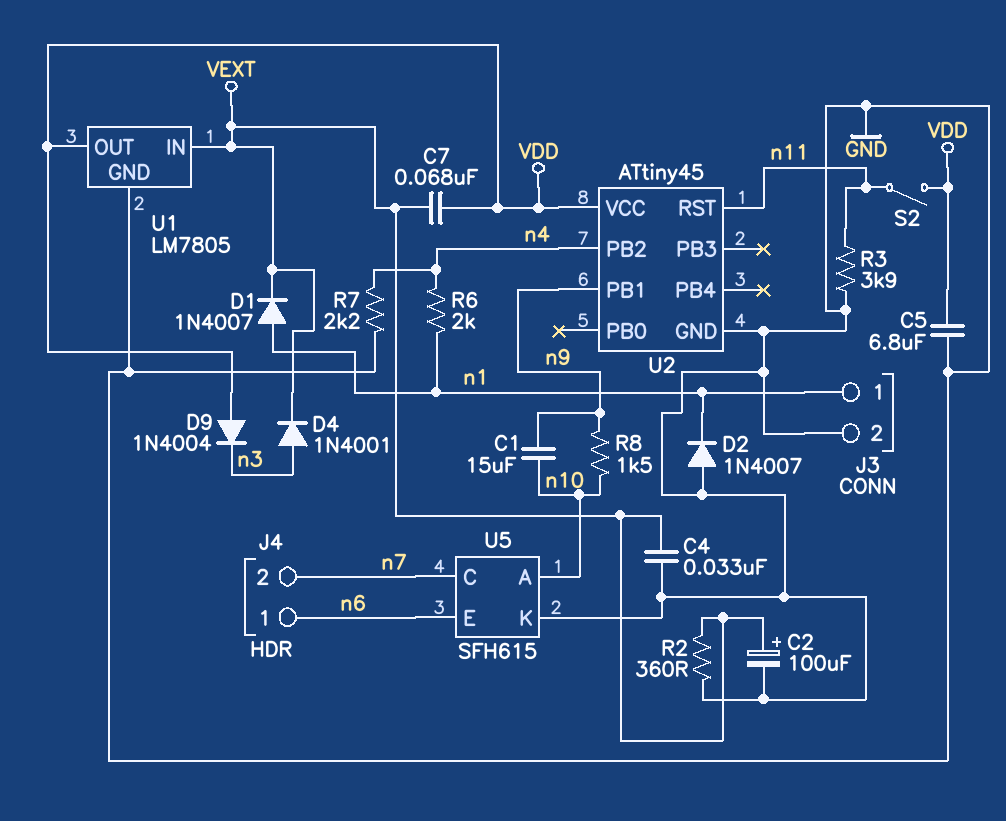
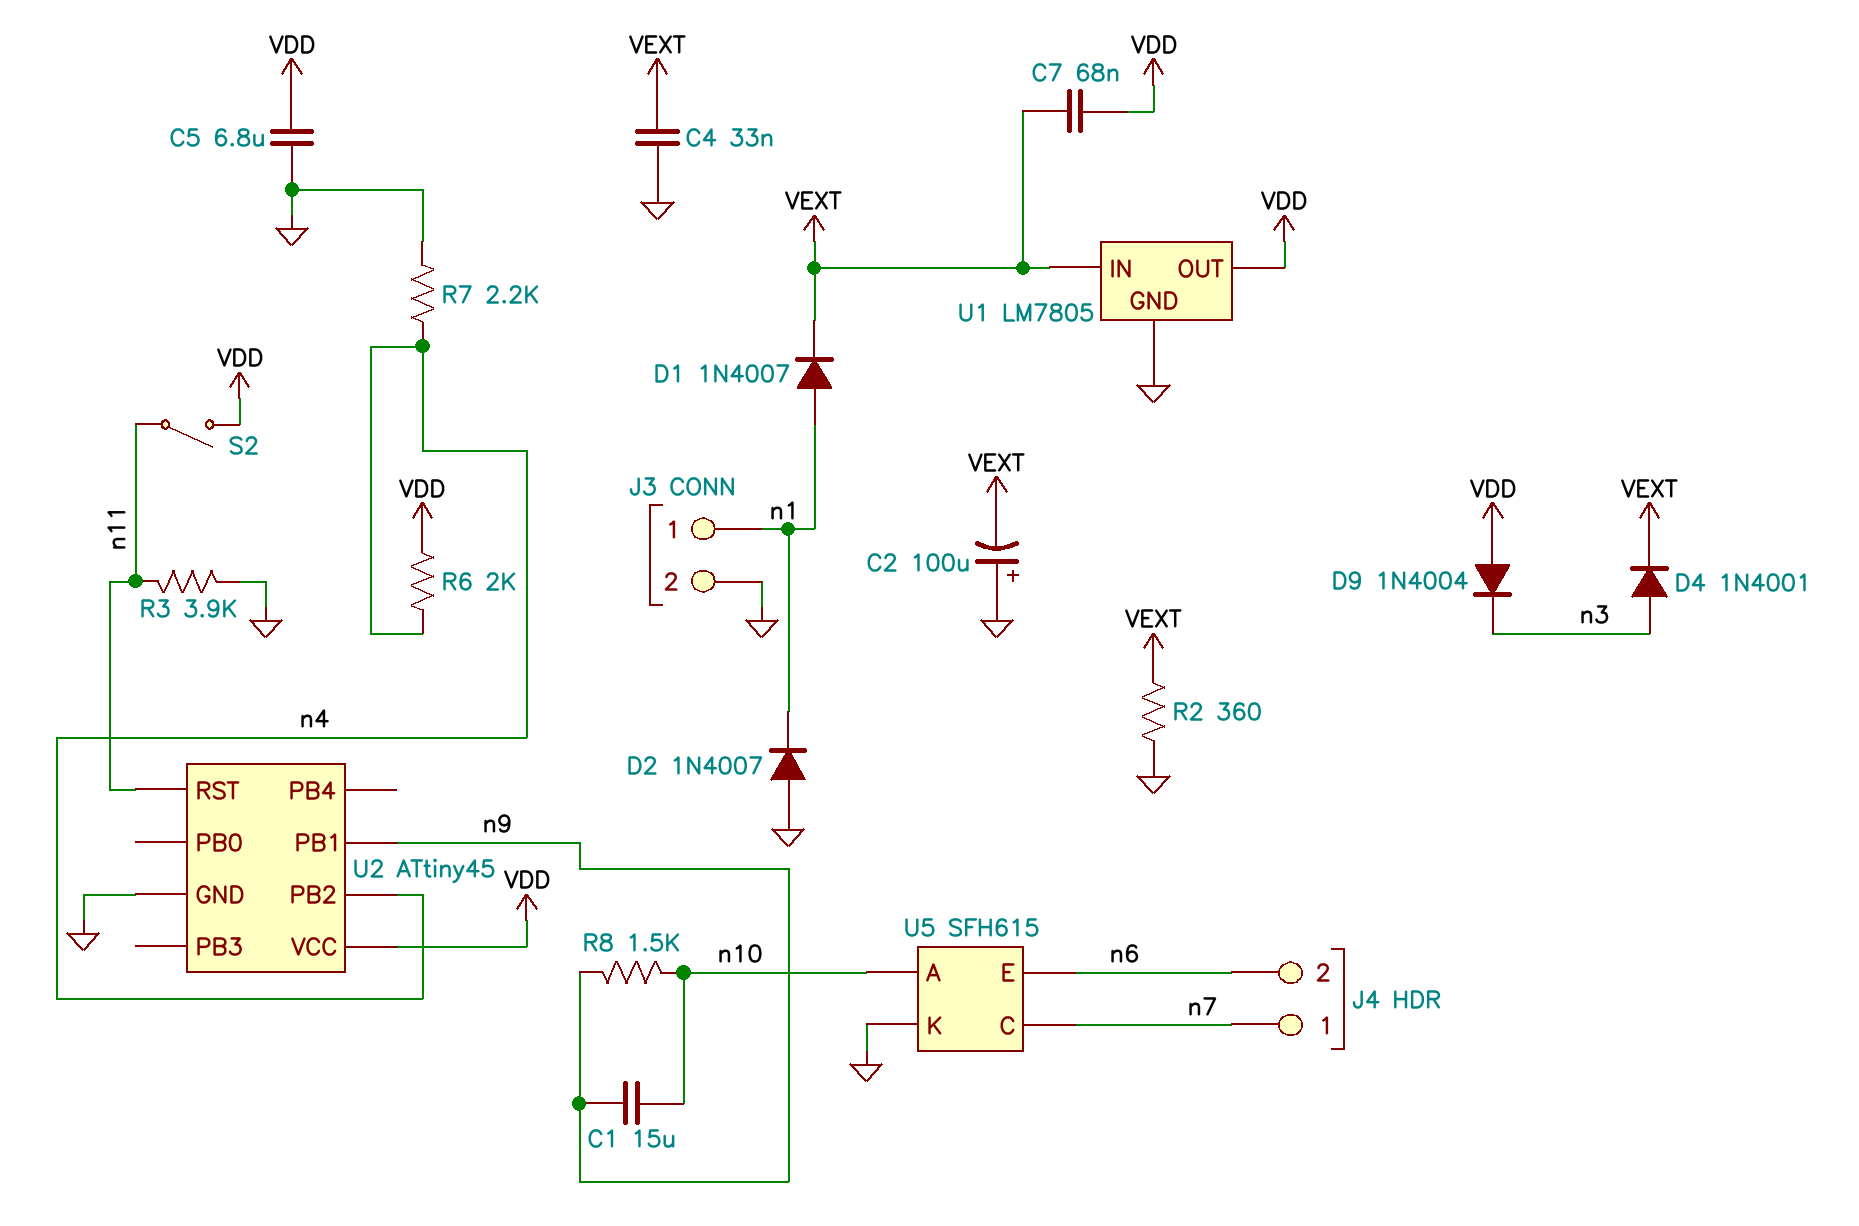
C2: 100uF (plus VEXT, minus GND) -> 100uF (plus GND, minus VEXT)
J4 pin 1: n6 -> n7
J4 pin 2: n7 -> n6
R6: 2k (n1, n4) -> 2k (VDD, n4)

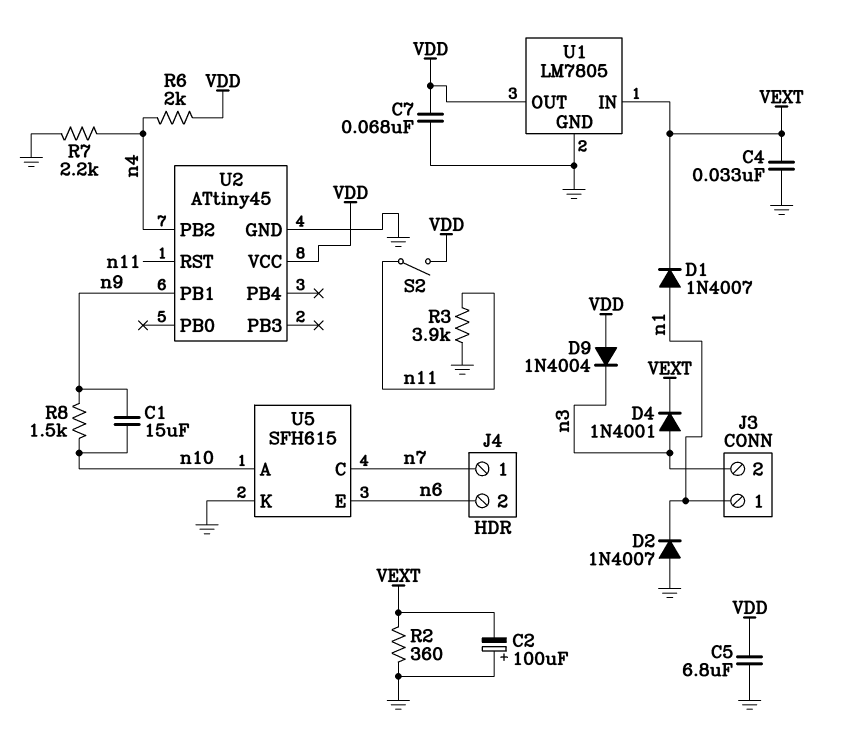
C7: 68nF (VDD, VEXT) -> 68nF (GND, VDD)
J3 pin 2: GND -> n3

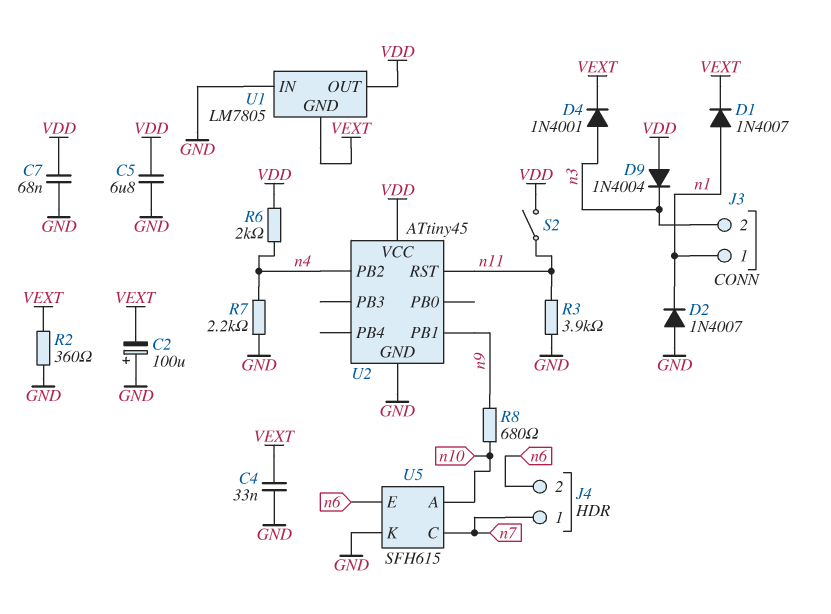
C1: 15uF (n9, n10) -> none
R8: 1.5k (n9, n10) -> 680 (n9, n10)
U1 pin GND: GND -> VEXT
U1 pin IN: VEXT -> GND

